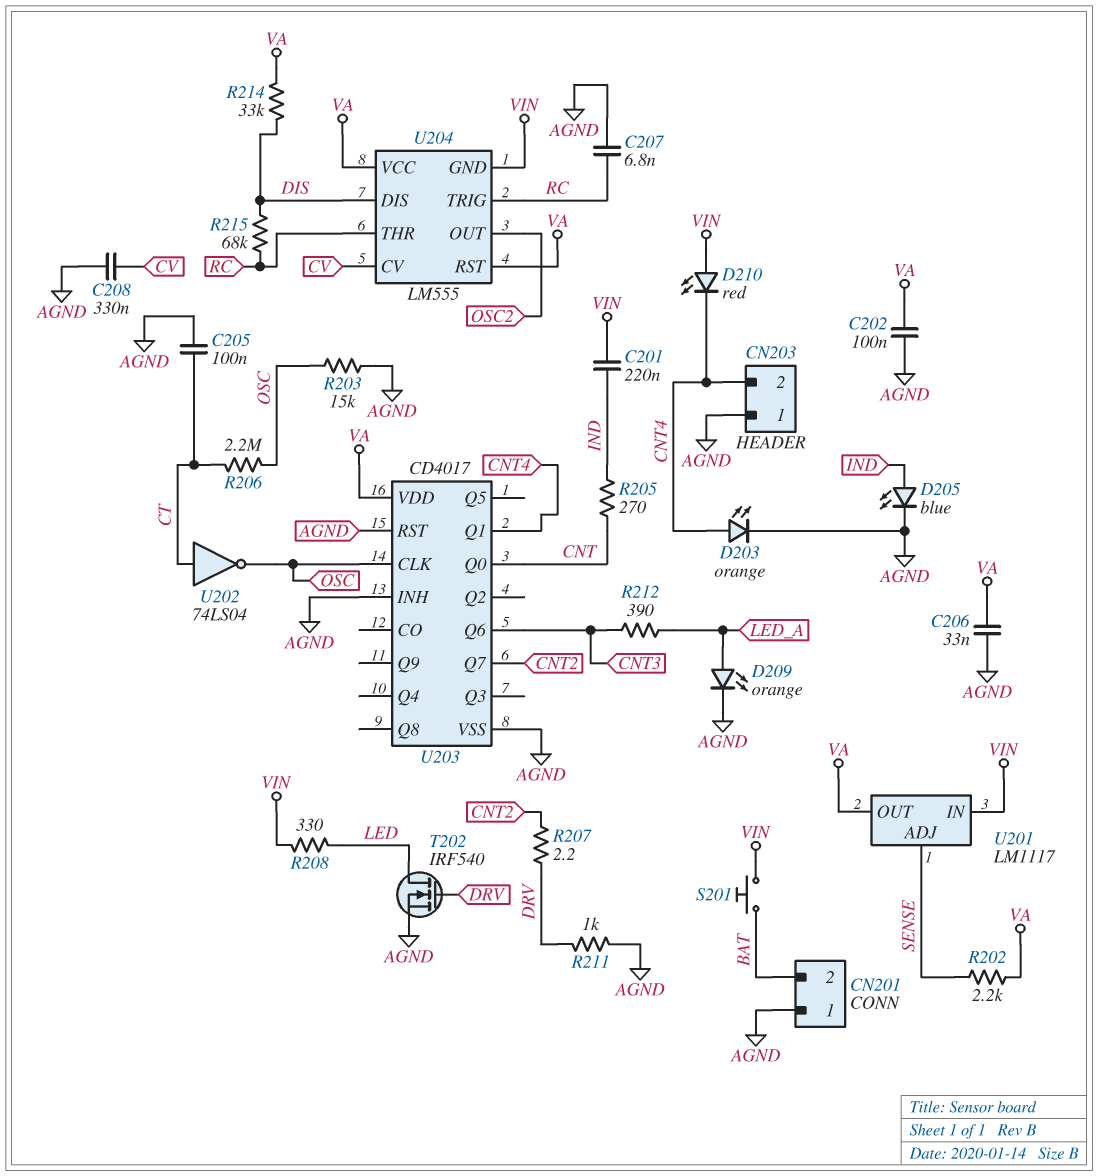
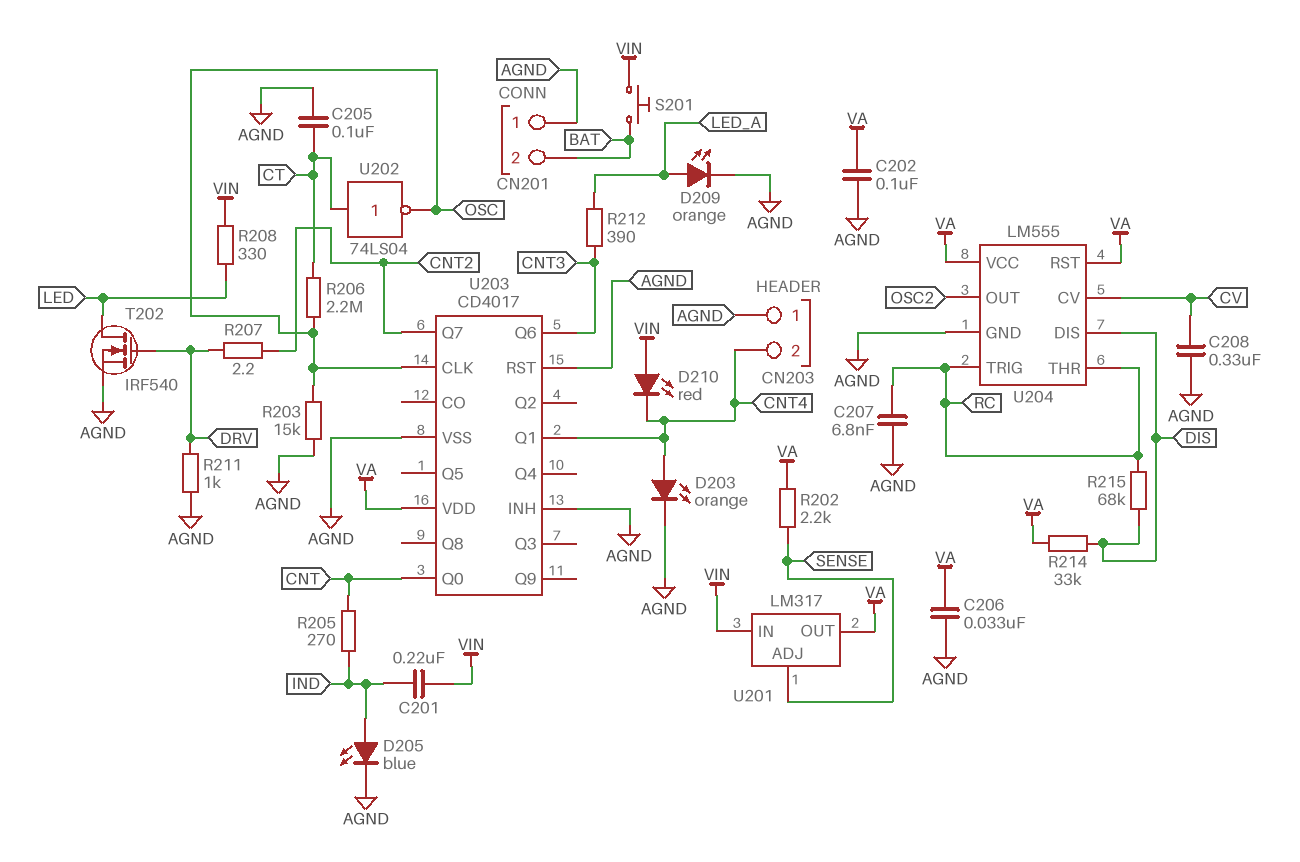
U201: LM1117 -> LM317
U204 pin GND: VIN -> AGND

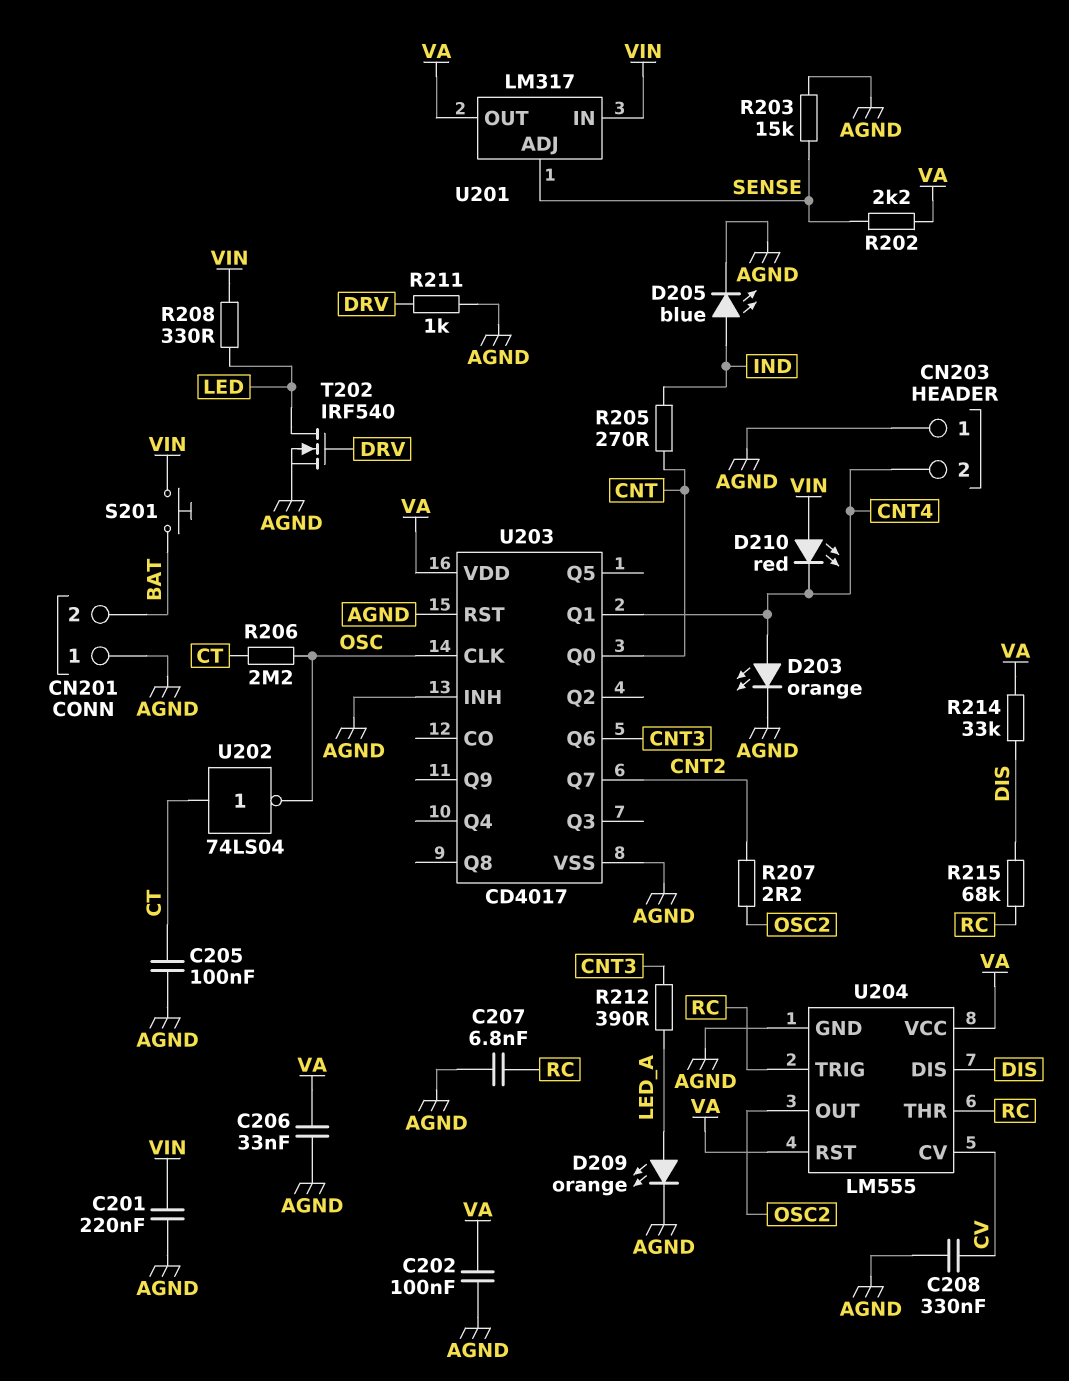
C201: 220nF (IND, VIN) -> 220nF (AGND, VIN)
R203: 15k (AGND, OSC) -> 15k (AGND, SENSE)
R207: 2.2 (CNT2, DRV) -> 2.2 (CNT2, OSC2)

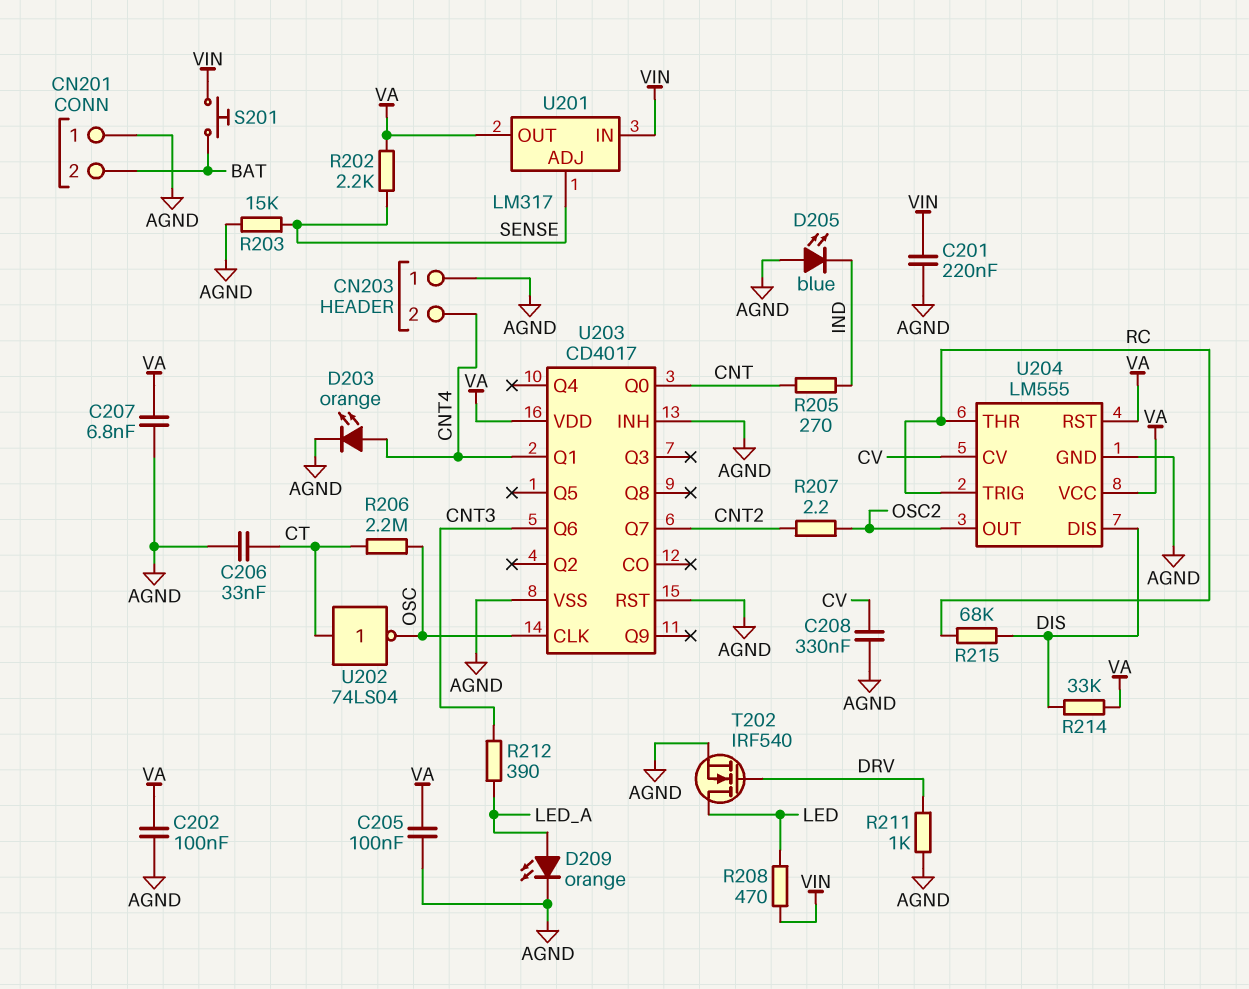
C205: 100nF (AGND, CT) -> 100nF (AGND, VA)
C206: 33nF (AGND, VA) -> 33nF (AGND, CT)
C207: 6.8nF (AGND, RC) -> 6.8nF (AGND, VA)
D205: LED blue (A IND, K AGND) -> LED blue (A AGND, K IND)
D210: LED red (A VIN, K CNT4) -> none
R208: 330 (LED, VIN) -> 470 (LED, VIN)

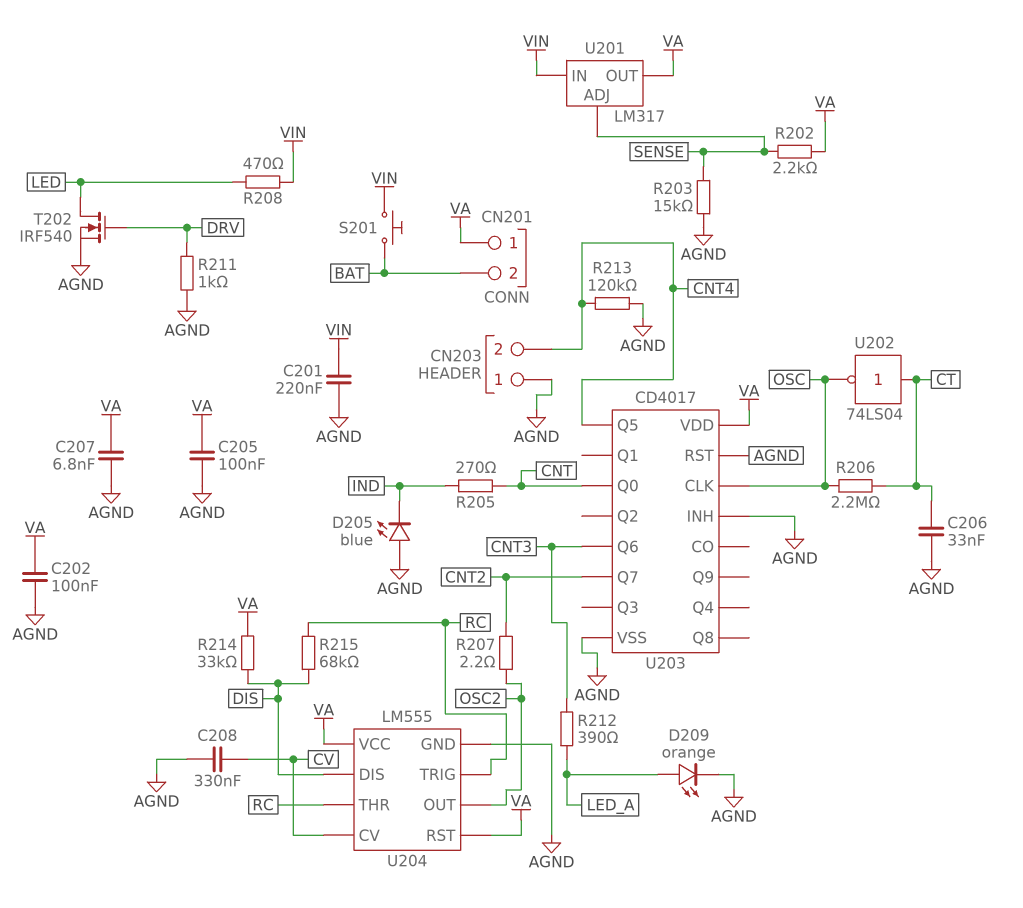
CN201 pin 1: AGND -> VA
D203: LED orange (A CNT4, K AGND) -> none
R213: none -> 120k (AGND, CNT4)
U203 pin Q1: CNT4 -> none
U203 pin Q5: none -> CNT4

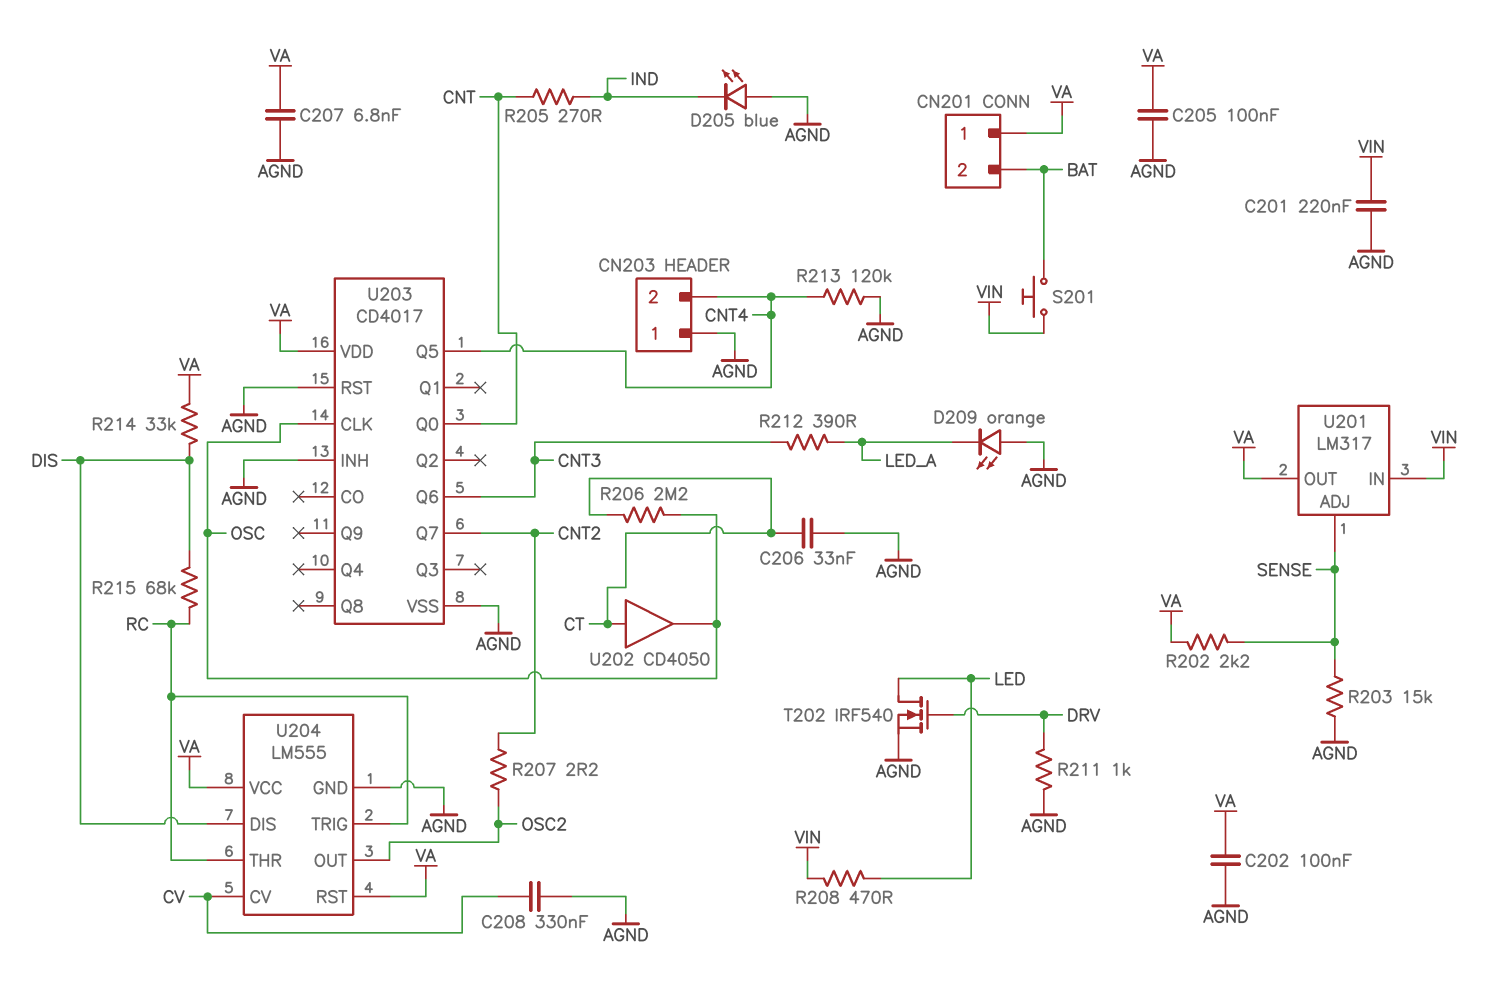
D209: LED orange (A LED_A, K AGND) -> LED orange (A AGND, K LED_A)
U202: NOT 74LS04 (in CT, out OSC) -> buffer CD4050 (in CT, out OSC)

